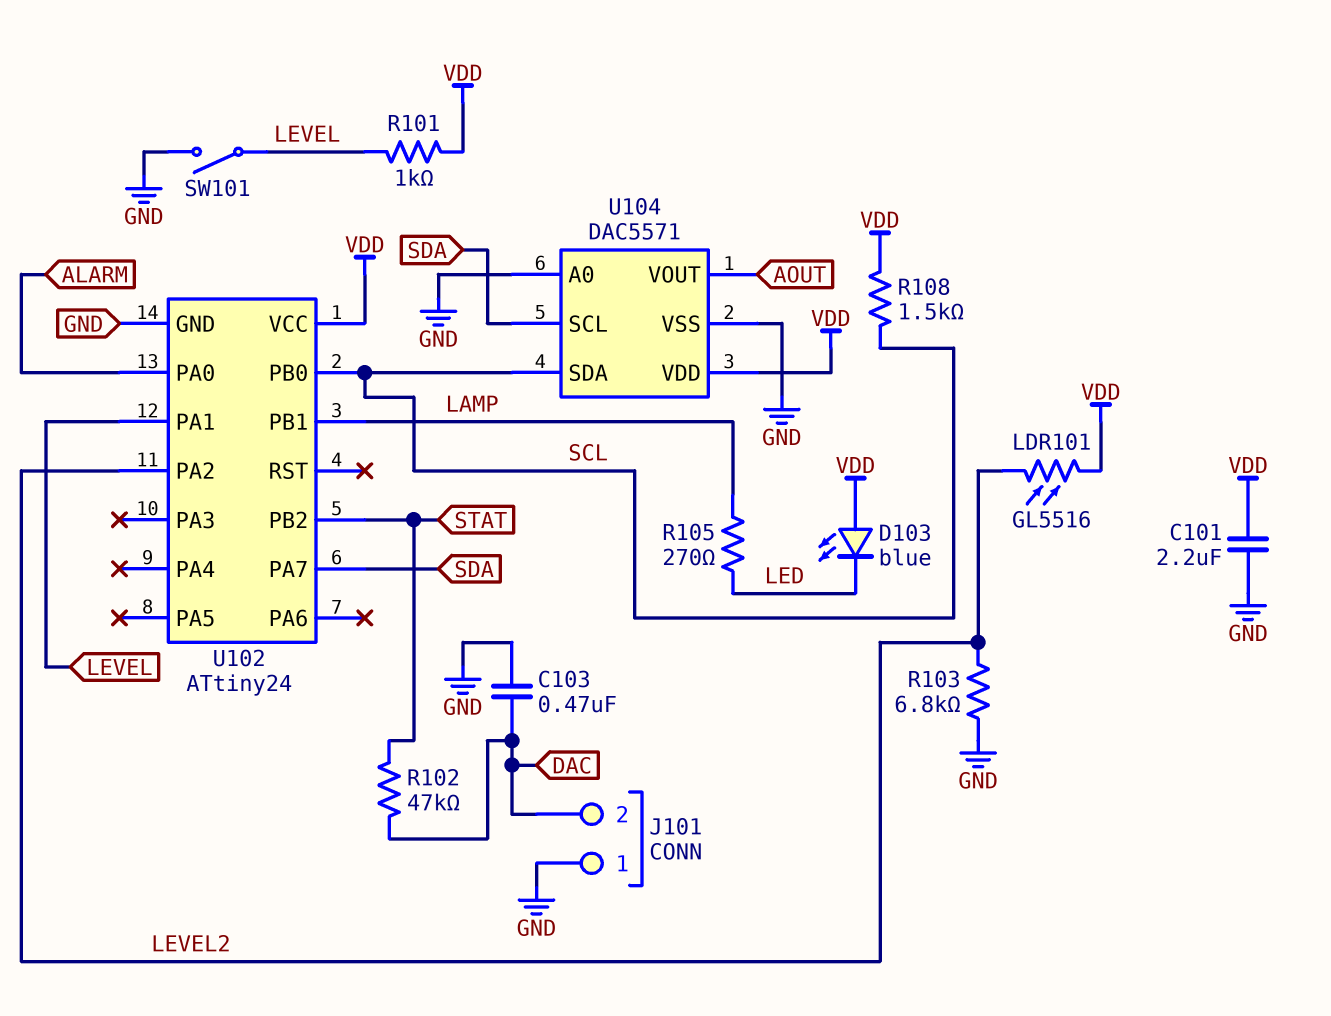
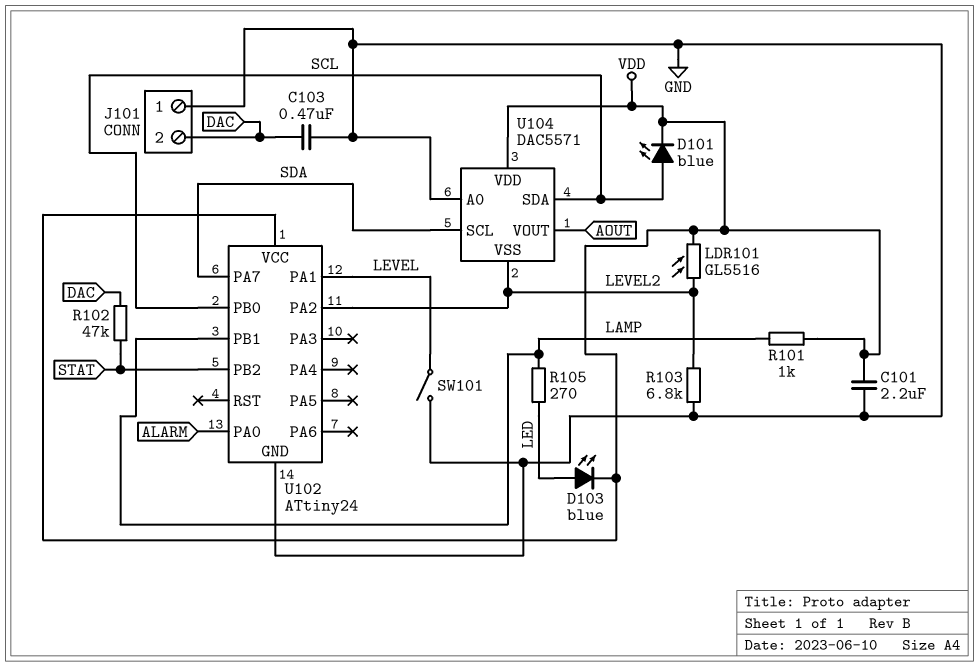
D101: none -> LED blue (A SCL, K VDD)
D103: LED blue (A VDD, K LED) -> LED blue (A LED, K VDD)
R101: 1k (LEVEL, VDD) -> 1k (LAMP, VDD)
R108: 1.5k (SCL, VDD) -> none
U104 pin VSS: GND -> LEVEL2

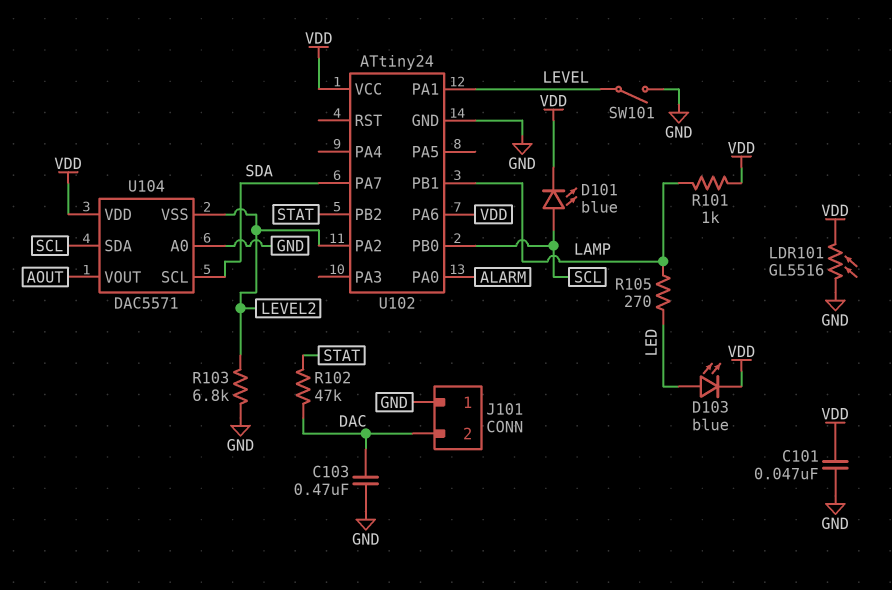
C101: 2.2uF (GND, VDD) -> 47nF (GND, VDD)
LDR101: GL5516 (LEVEL2, VDD) -> GL5516 (GND, VDD)
U102 pin PA6: none -> VDD

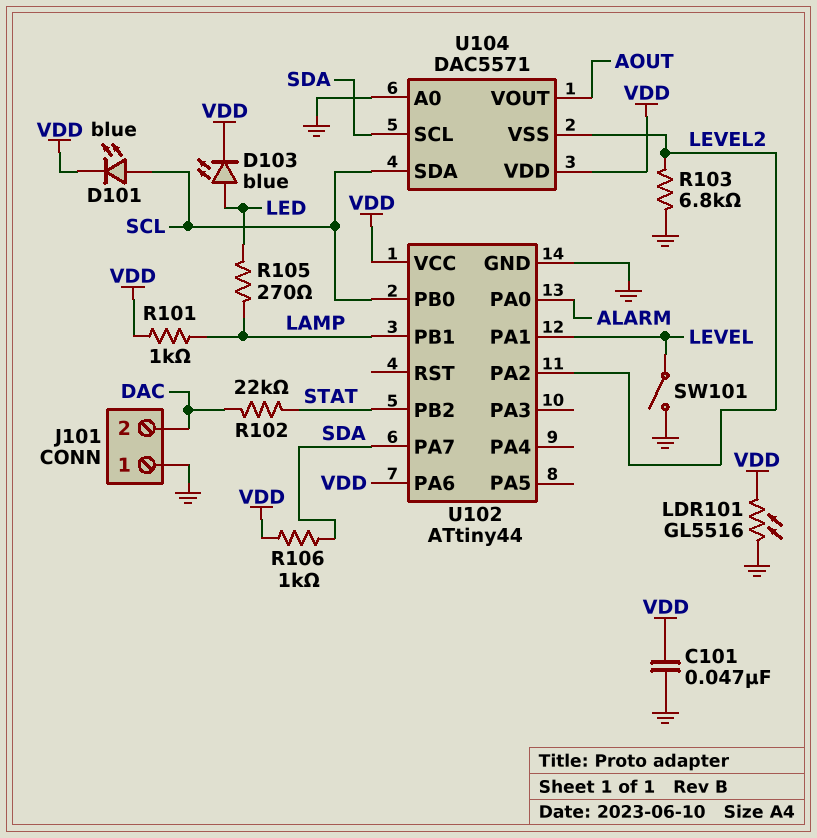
C103: 470nF (DAC, GND) -> none
R102: 47k (DAC, STAT) -> 22k (DAC, STAT)
R106: none -> 1k (SDA, VDD)
U102: ATtiny24 -> ATtiny44

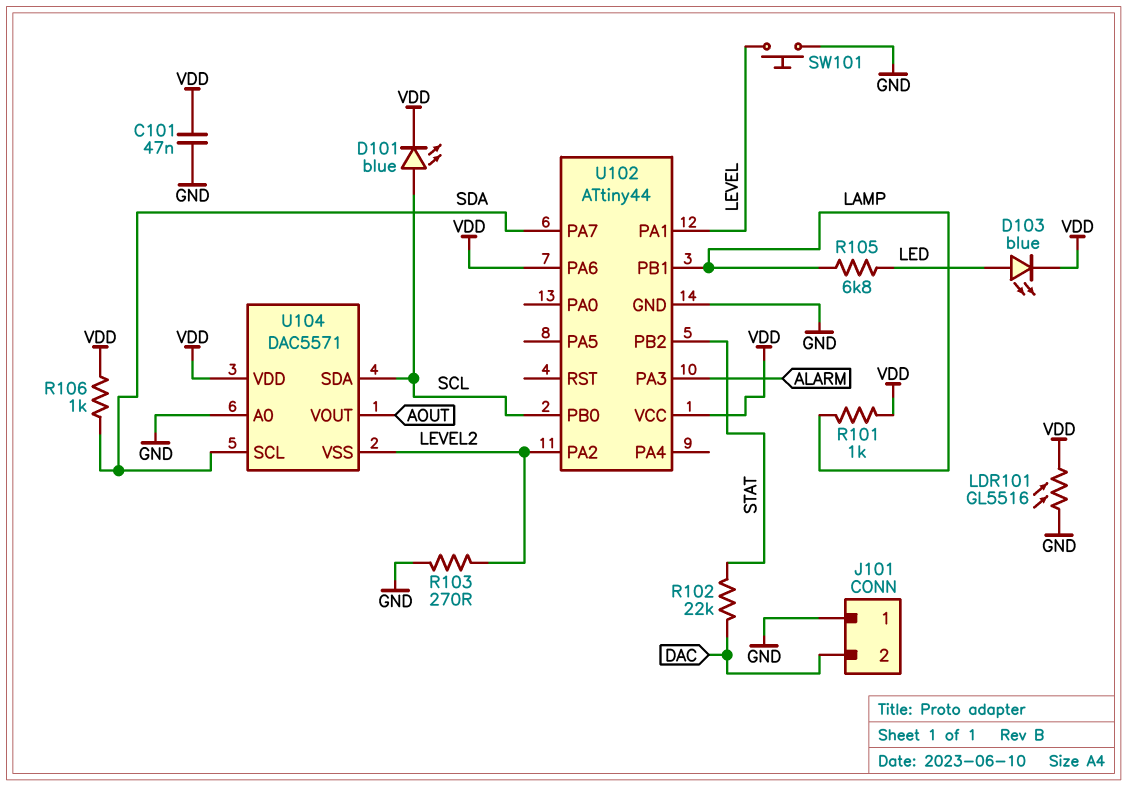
R103: 6.8k (GND, LEVEL2) -> 270 (GND, LEVEL2)
R105: 270 (LAMP, LED) -> 6.8k (LAMP, LED)
SW101: switch (GND, LEVEL) -> button (GND, LEVEL)
U102 pin PA0: ALARM -> none
U102 pin PA3: none -> ALARM

